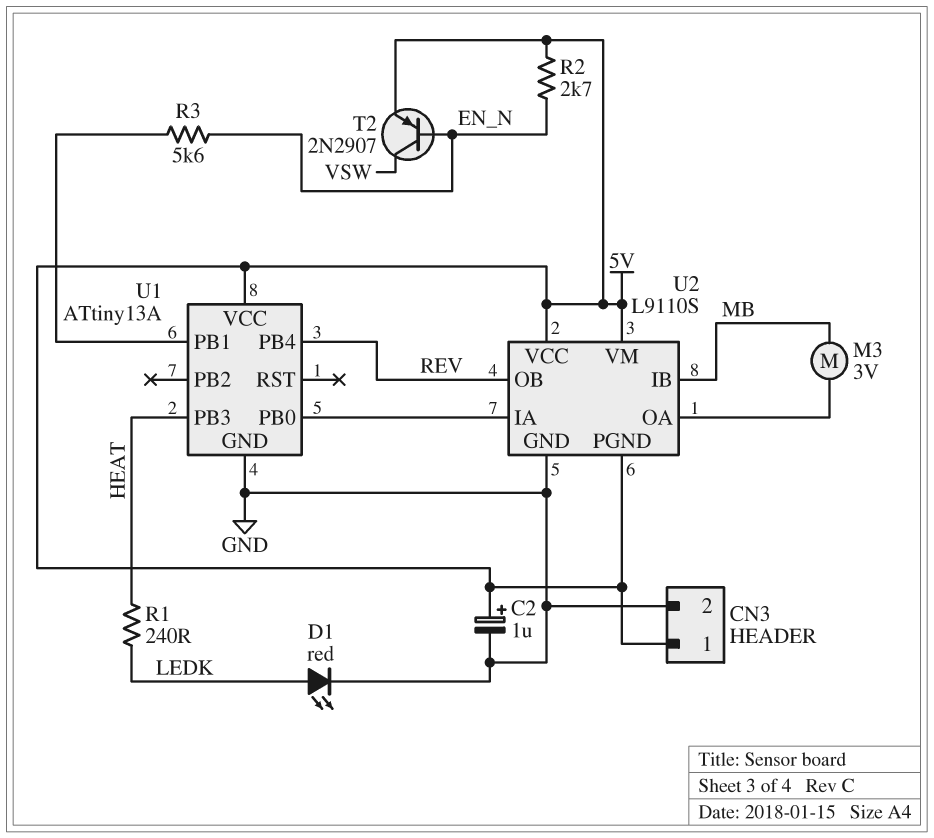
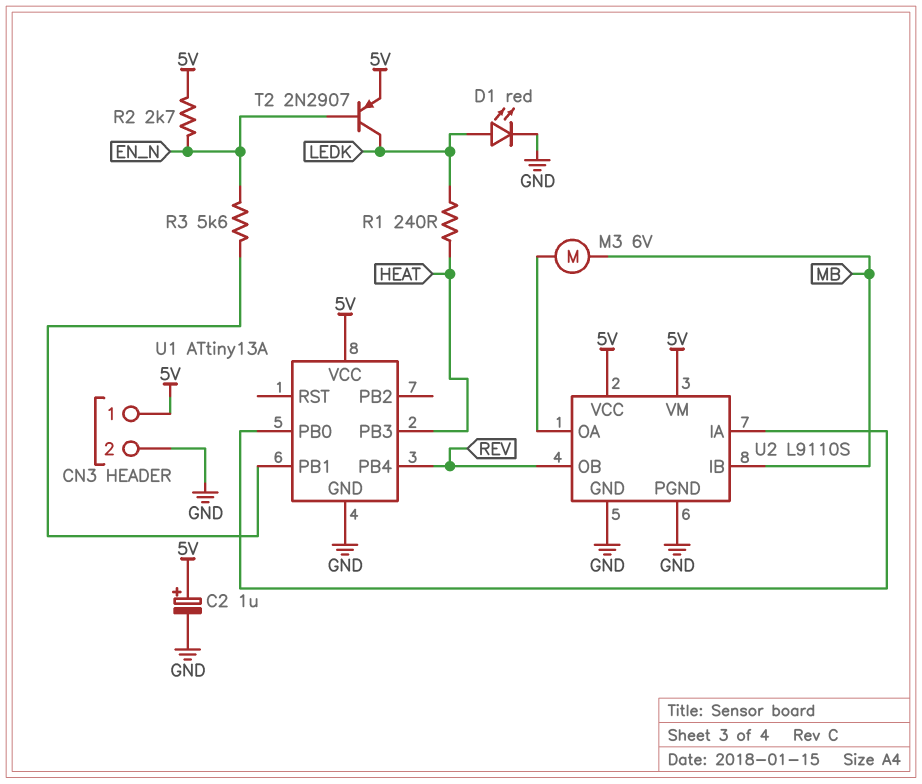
M3: motor 3V (MB, U2/OA) -> motor 6V (MB, U2/OA)
T2: PNP 2N2907 (B EN_N, C VSW, E 5V) -> PNP 2N2907 (B EN_N, C LEDK, E 5V)
U2 pin PGND: 5V -> GND

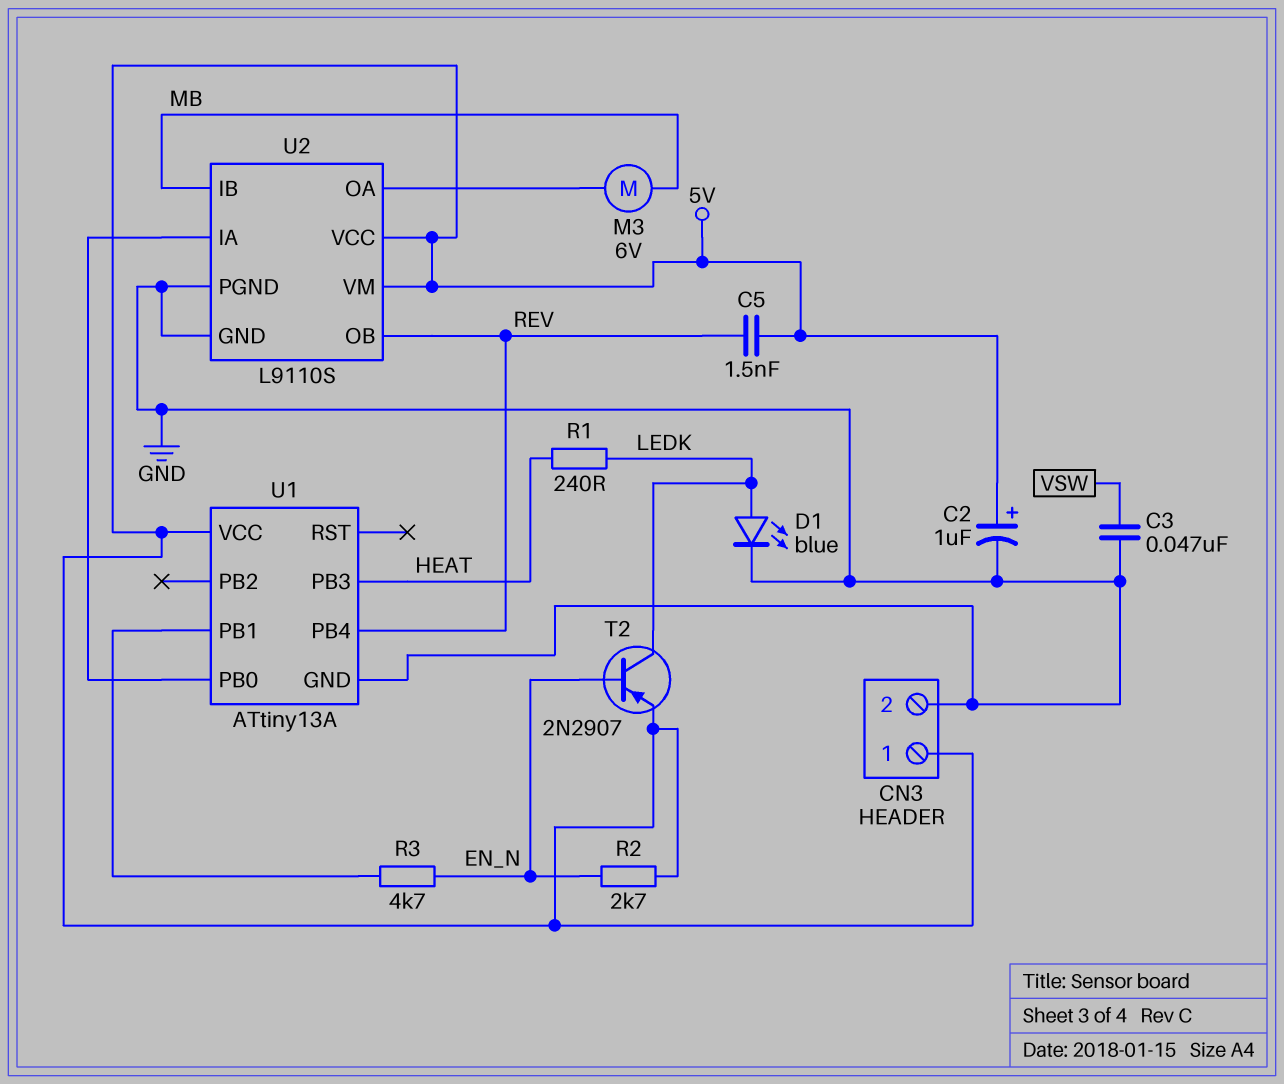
C3: none -> 47nF (GND, VSW)
C5: none -> 1.5nF (5V, REV)
D1: LED red (A LEDK, K GND) -> LED blue (A LEDK, K GND)
R3: 5.6k (EN_N, U1/PB1) -> 4.7k (EN_N, U1/PB1)

